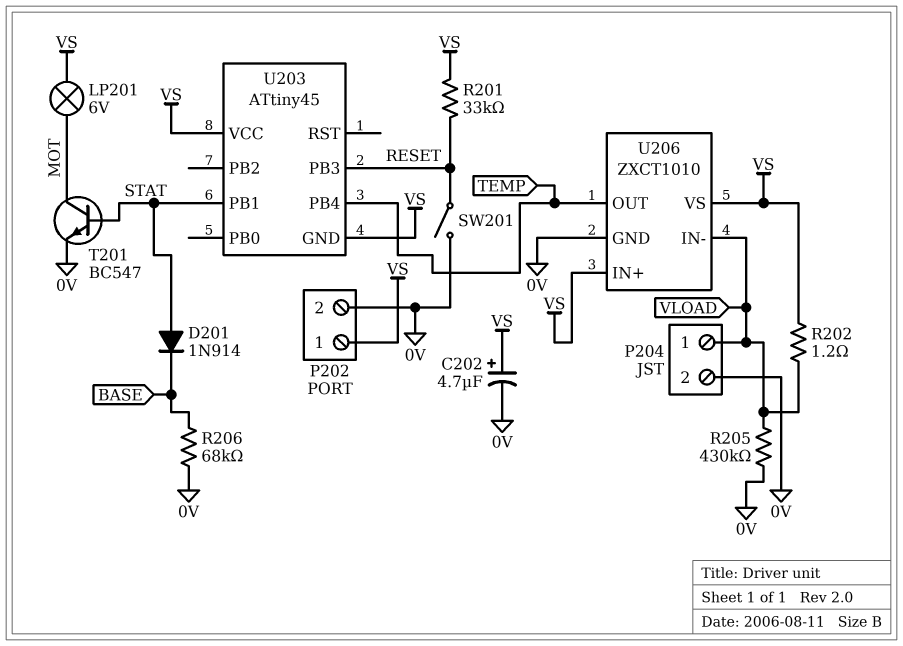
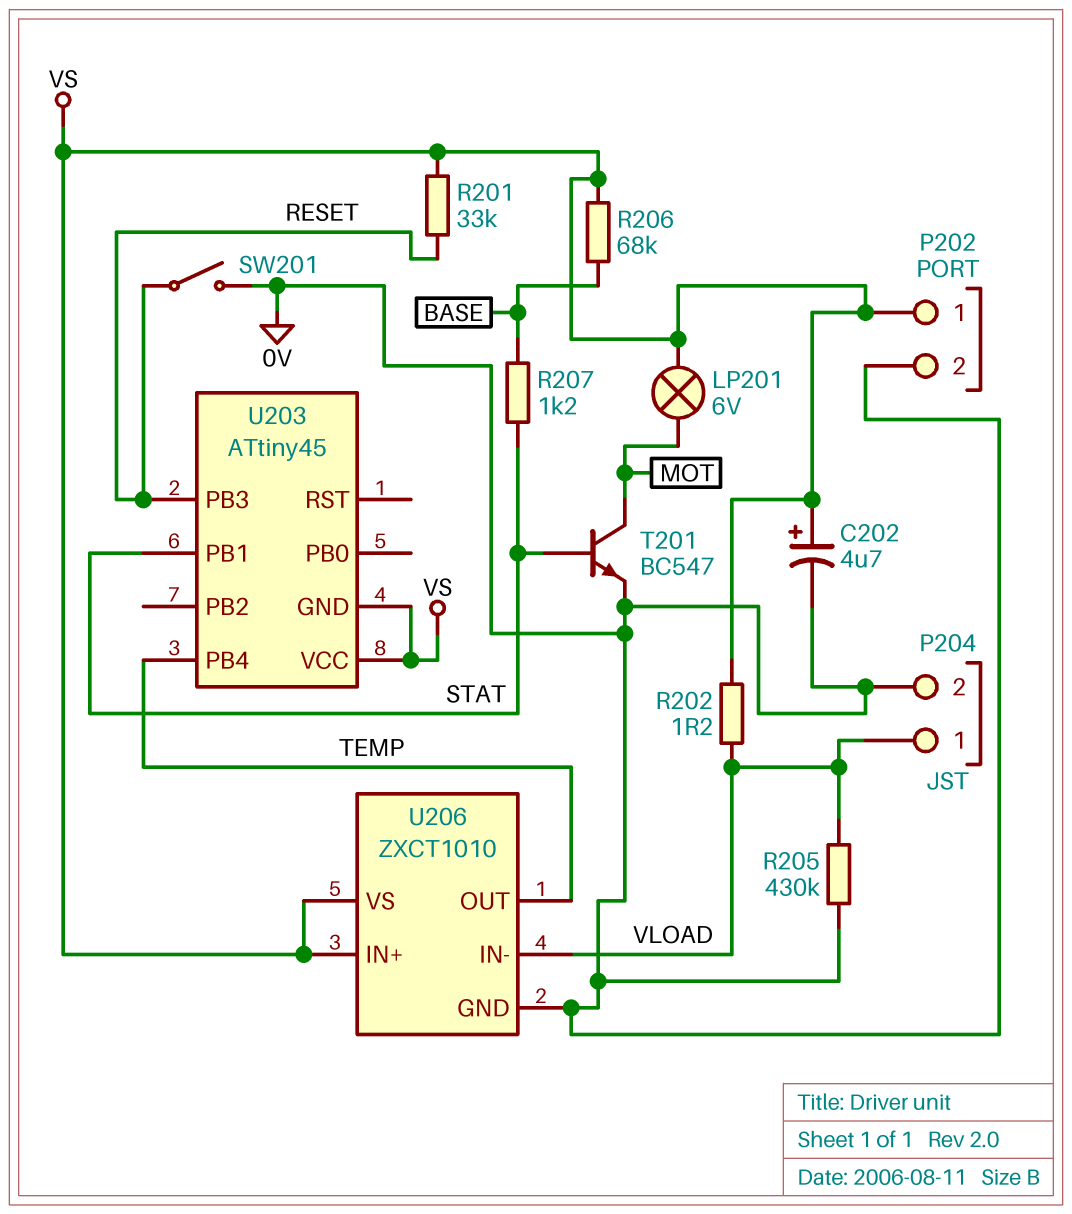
D201: diode 1N914 (A STAT, K BASE) -> none
R206: 68k (0V, BASE) -> 68k (BASE, VS)
R207: none -> 1.2k (BASE, STAT)

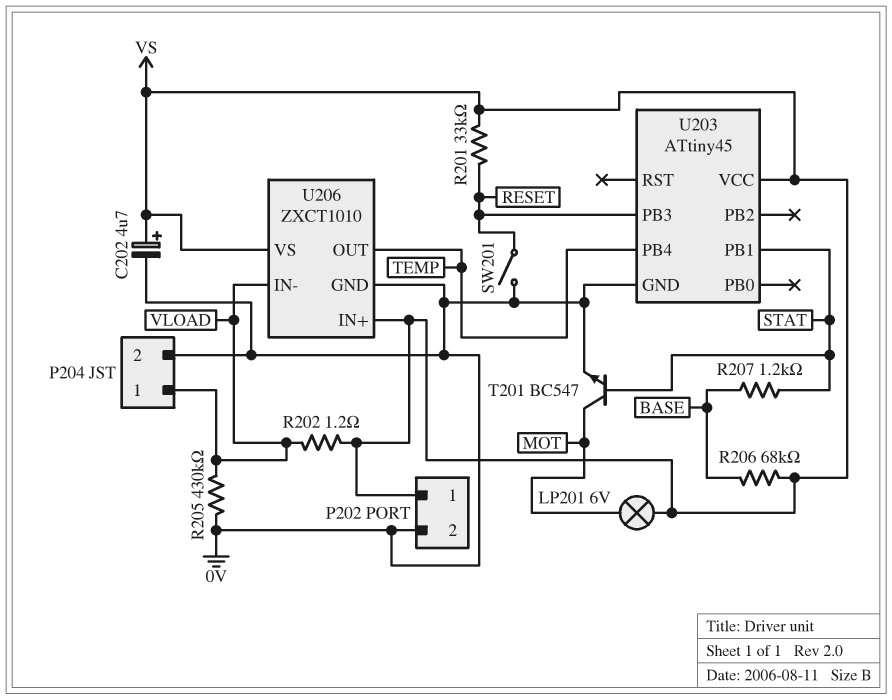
U203 pin GND: VS -> 0V

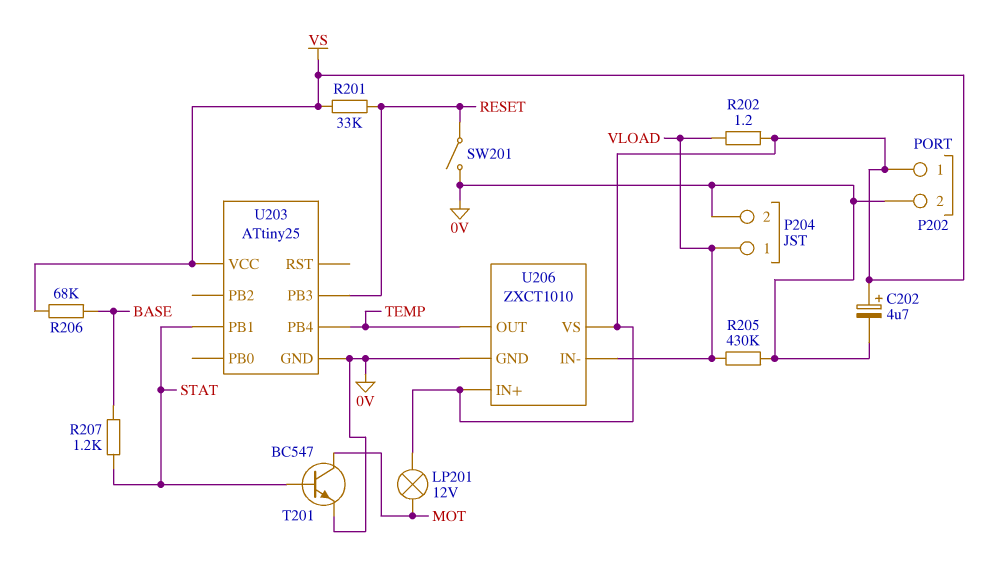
LP201: lamp 6V (MOT, VS) -> lamp 12V (MOT, VS)
U203: ATtiny45 -> ATtiny25

